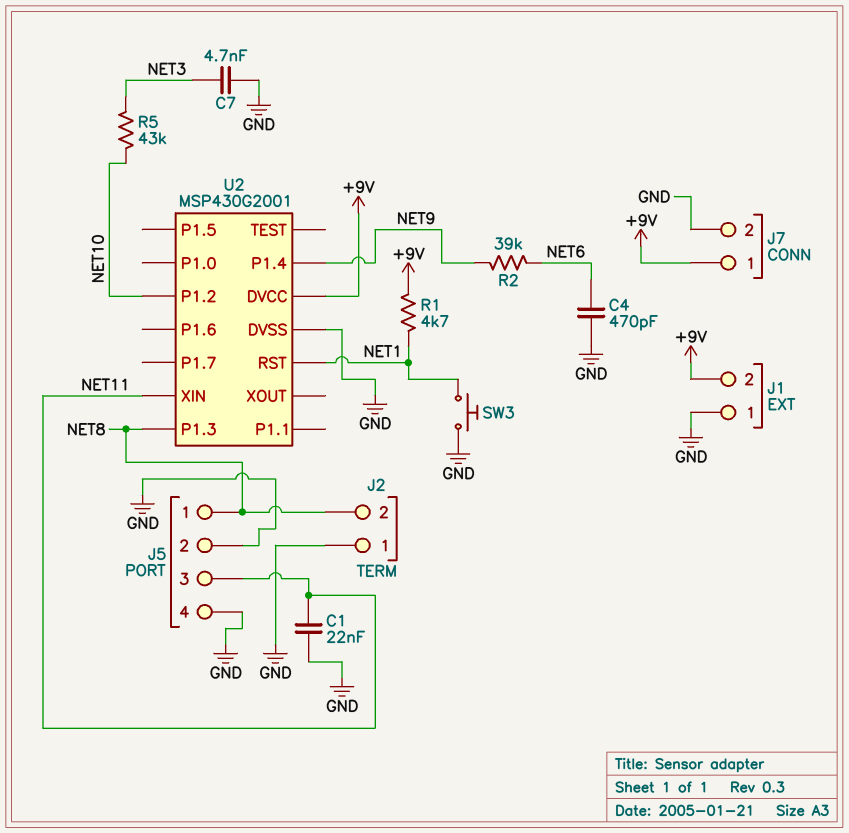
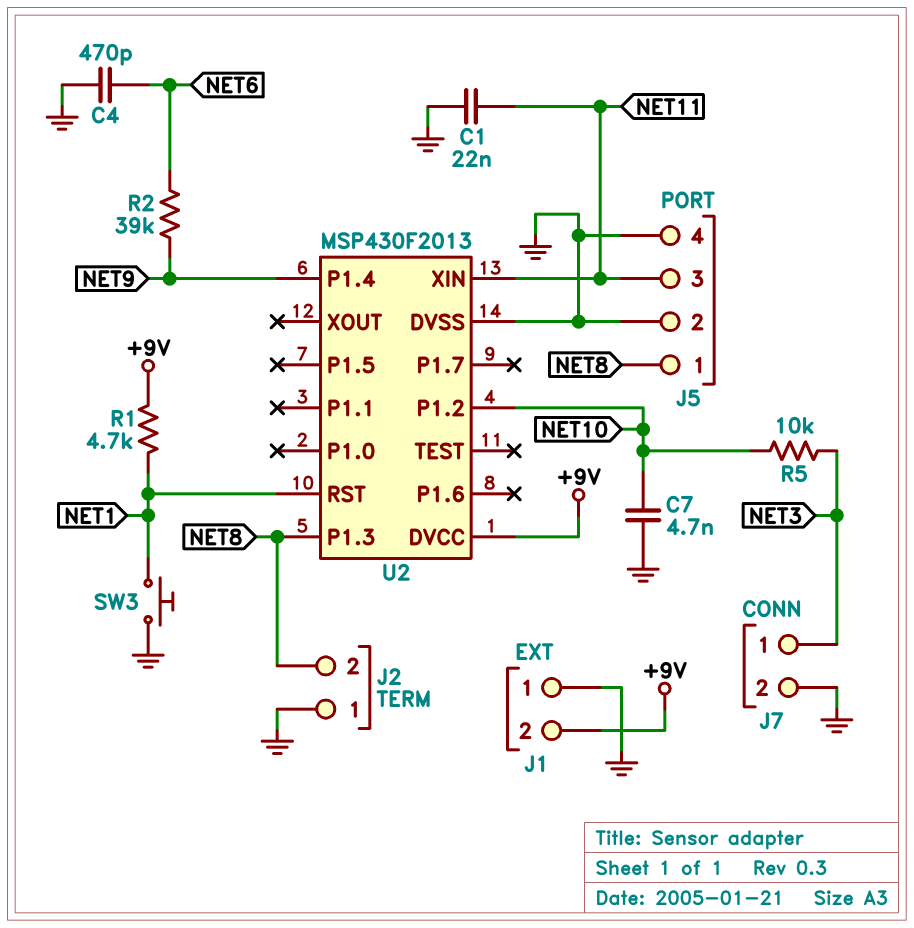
C7: 4.7nF (GND, NET3) -> 4.7nF (GND, NET10)
J7 pin 1: +9V -> NET3
R5: 43k (NET3, NET10) -> 10k (NET3, NET10)
U2: MSP430G2001 -> MSP430F2013

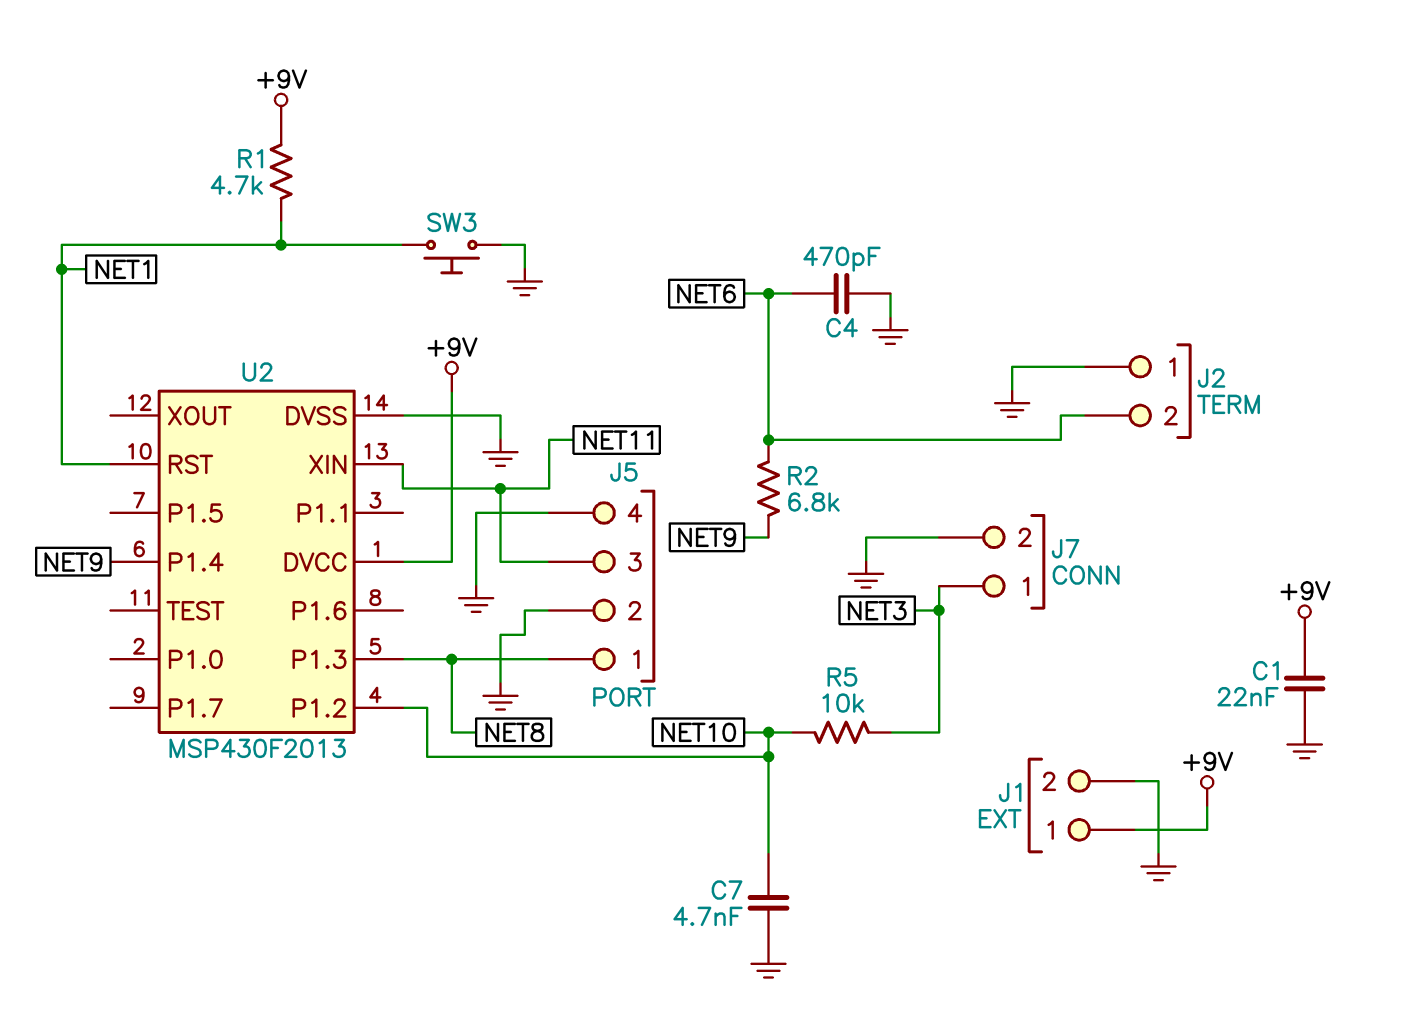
C1: 22nF (GND, NET11) -> 22nF (+9V, GND)
J1 pin 1: GND -> +9V
J1 pin 2: +9V -> GND
J2 pin 2: NET8 -> NET6
R2: 39k (NET6, NET9) -> 6.8k (NET6, NET9)

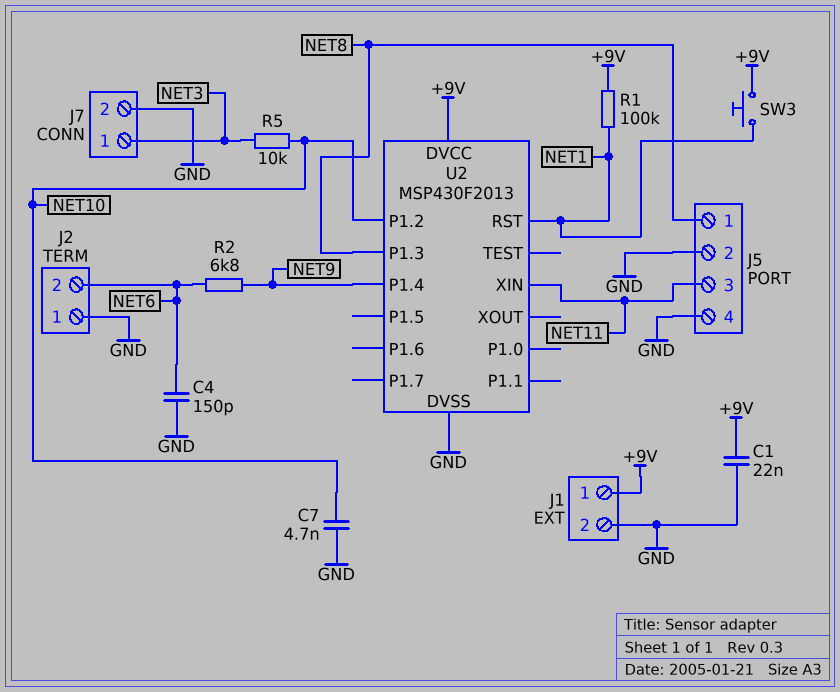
C4: 470pF (GND, NET6) -> 150pF (GND, NET6)
R1: 4.7k (+9V, NET1) -> 100k (+9V, NET1)
SW3: button (GND, NET1) -> button (+9V, NET1)

